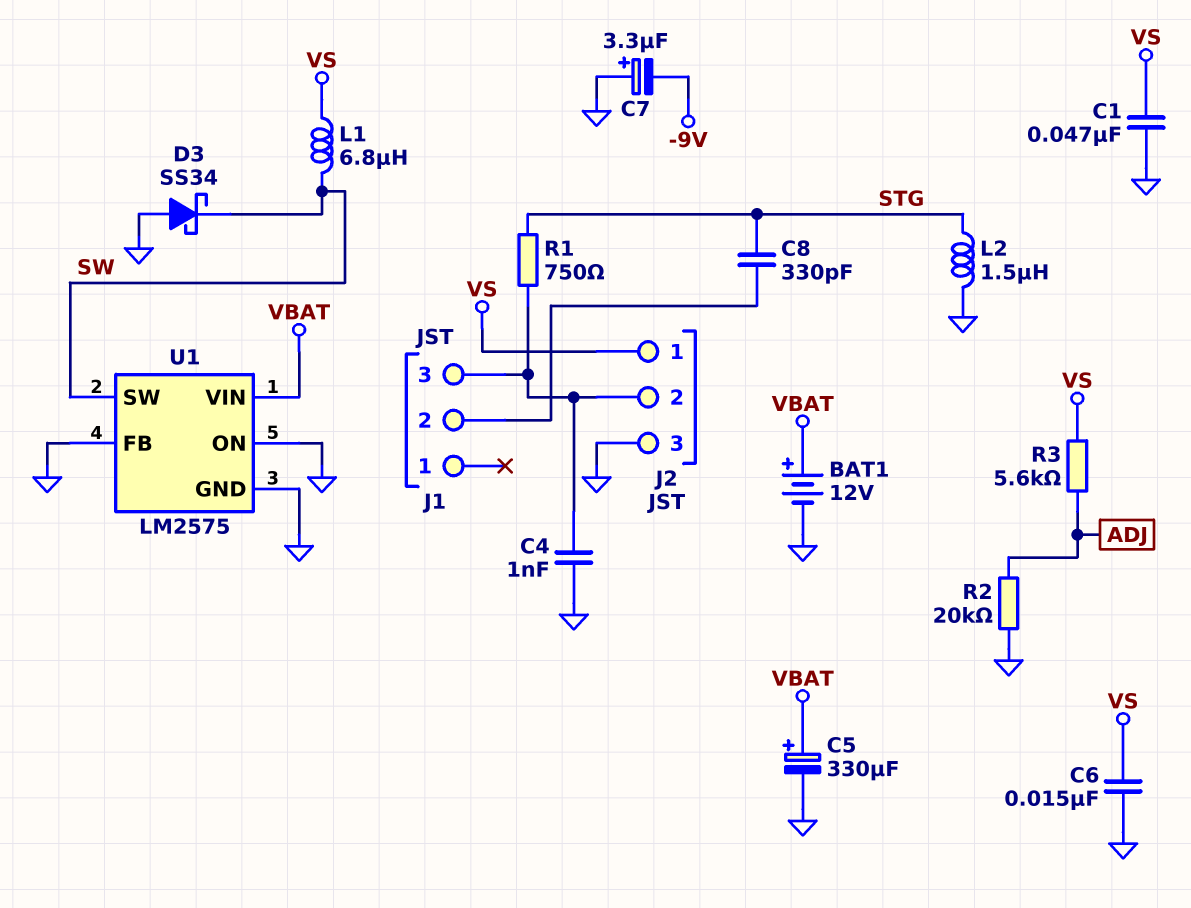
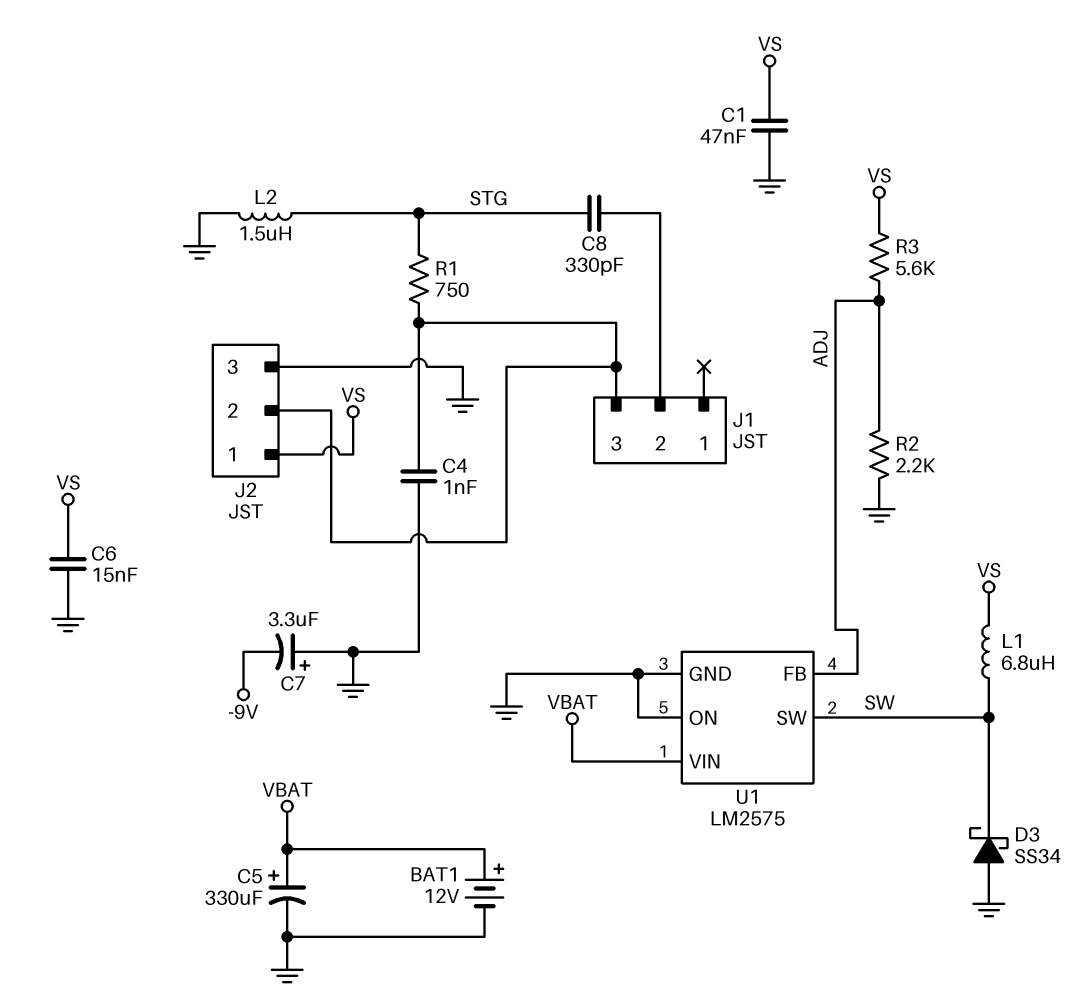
R2: 20k (ADJ, GND) -> 2.2k (ADJ, GND)
U1 pin FB: GND -> ADJ

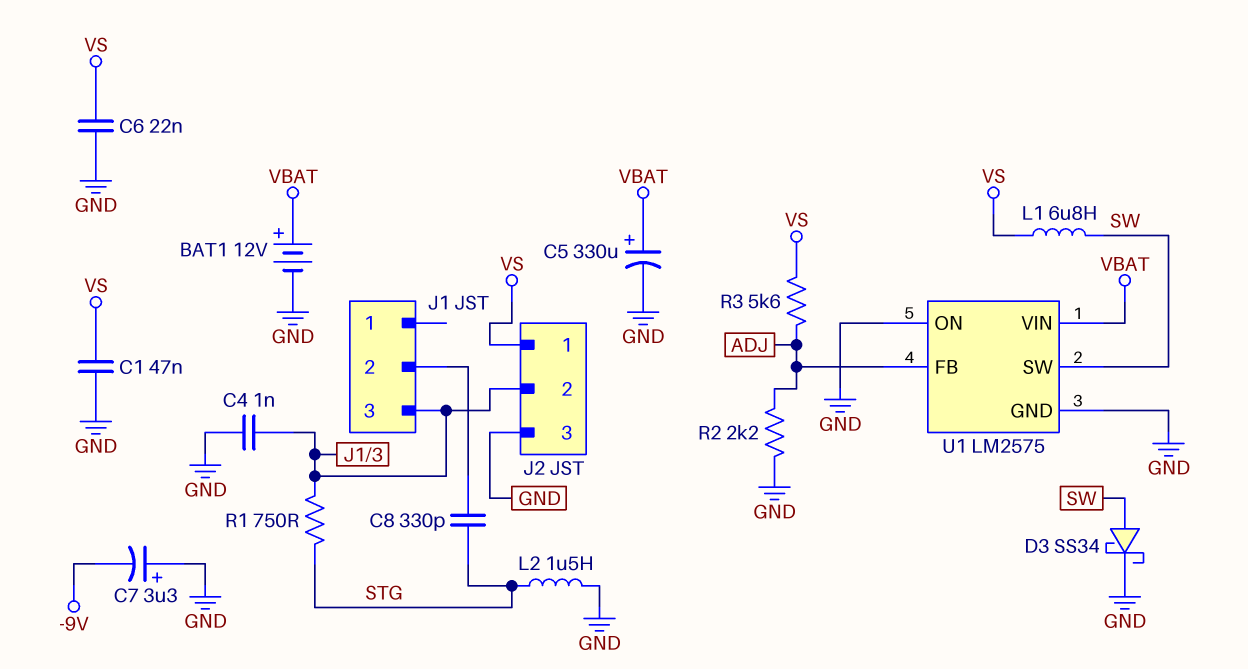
C6: 15nF (GND, VS) -> 22nF (GND, VS)
D3: schottky SS34 (A GND, K SW) -> schottky SS34 (A SW, K GND)

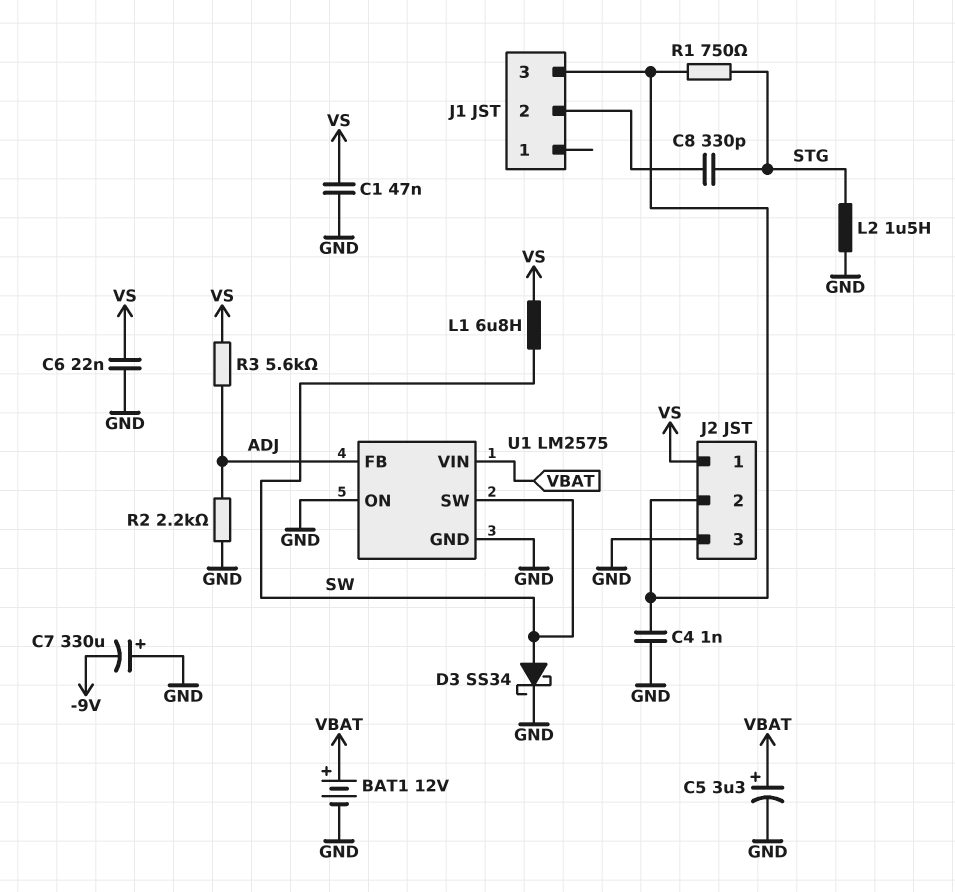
C5: 330uF (plus VBAT, minus GND) -> 3.3uF (plus VBAT, minus GND)
C7: 3.3uF (plus GND, minus -9V) -> 330uF (plus GND, minus -9V)

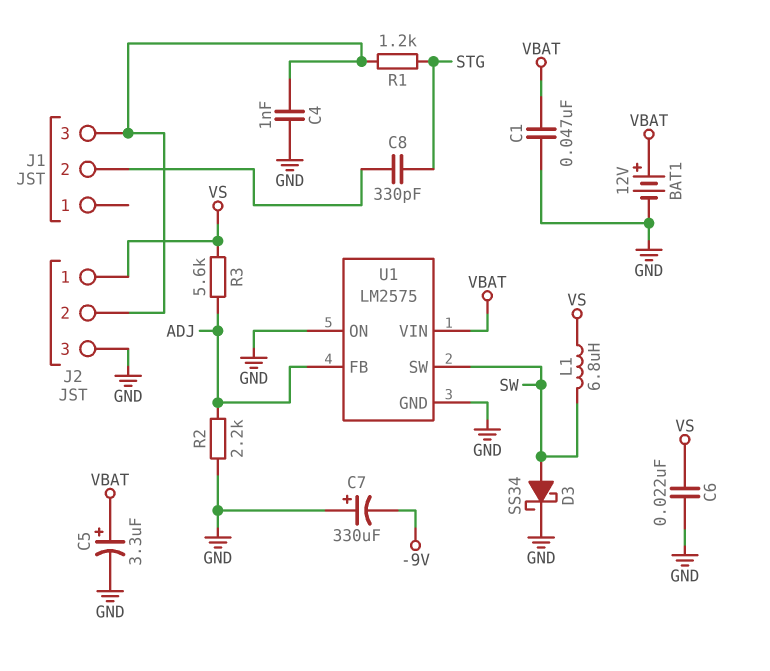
C1: 47nF (GND, VS) -> 47nF (GND, VBAT)
L2: 1.5uH (GND, STG) -> none
R1: 750 (J1/3, STG) -> 1.2k (J1/3, STG)

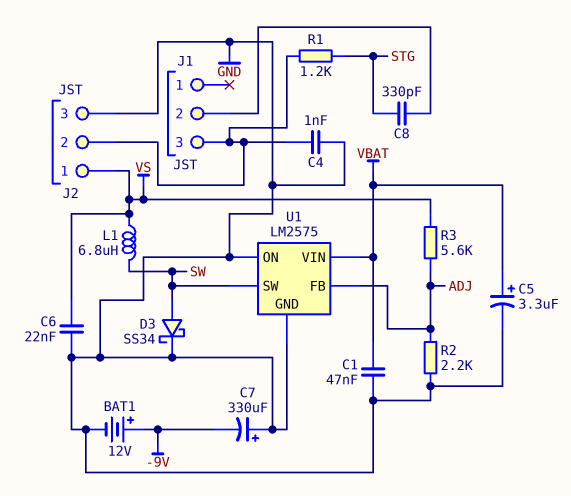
BAT1: 12V (plus VBAT, minus GND) -> 12V (plus -9V, minus GND)

